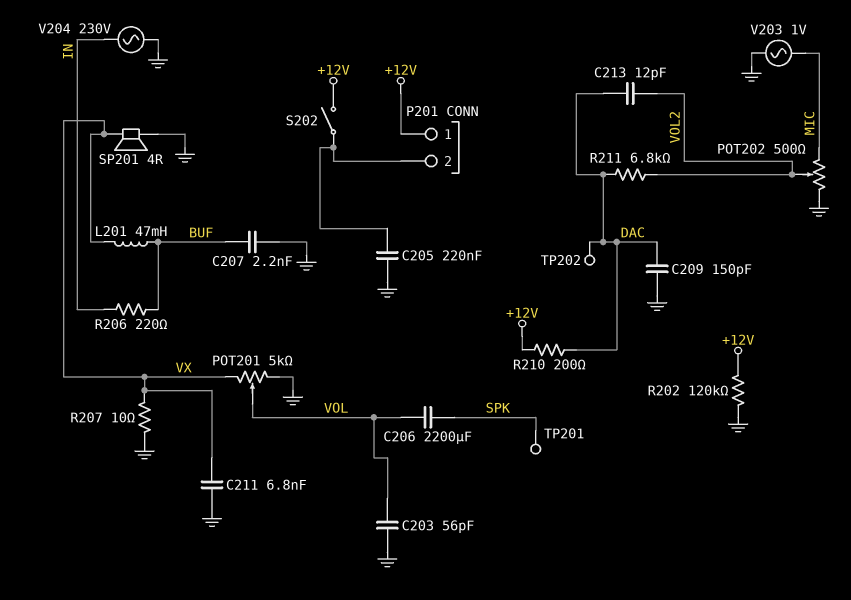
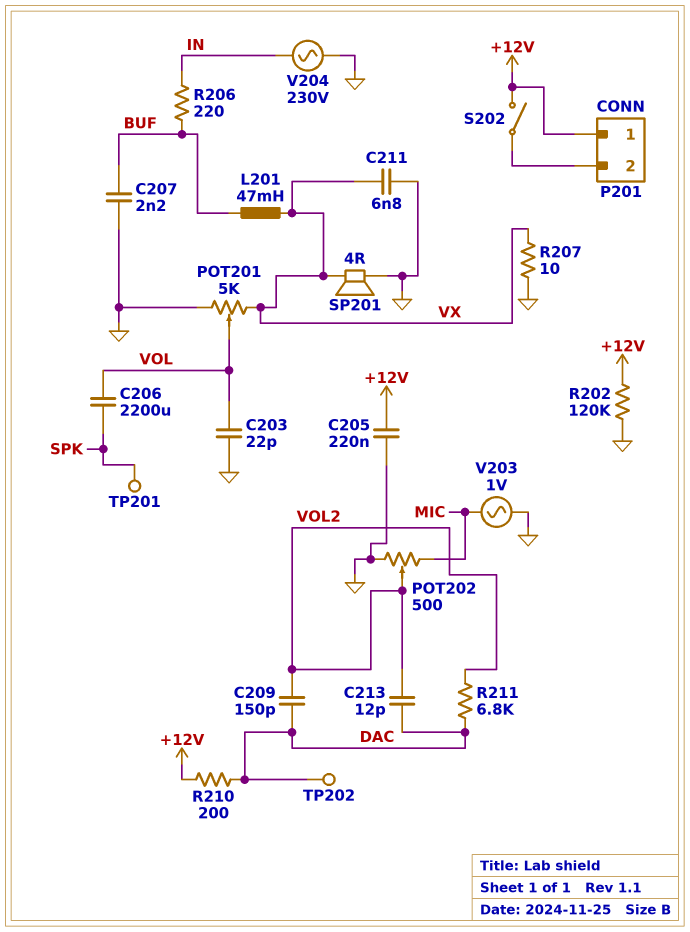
C203: 56pF (GND, VOL) -> 22pF (GND, VOL)
C205: 220nF (GND, P201/2) -> 220nF (+12V, GND)
C209: 150pF (DAC, GND) -> 150pF (DAC, VOL2)

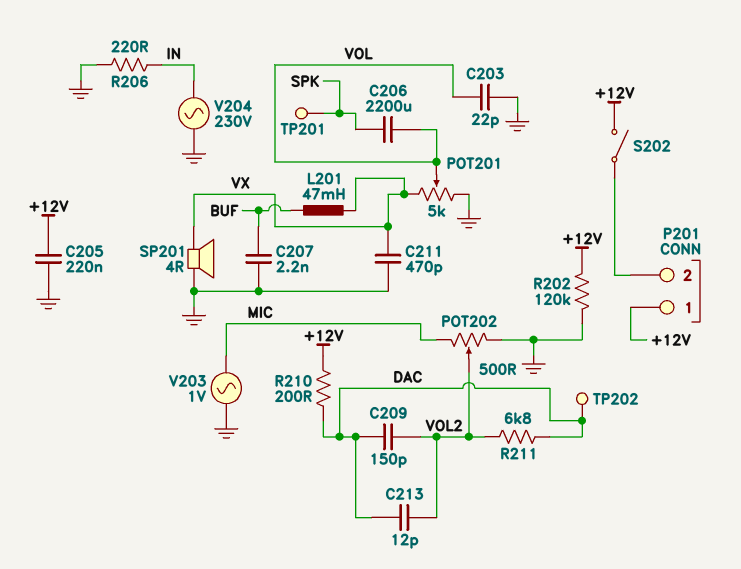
C211: 6.8nF (GND, VX) -> 470pF (GND, VX)
R206: 220 (BUF, IN) -> 220 (GND, IN)
R207: 10 (GND, VX) -> none

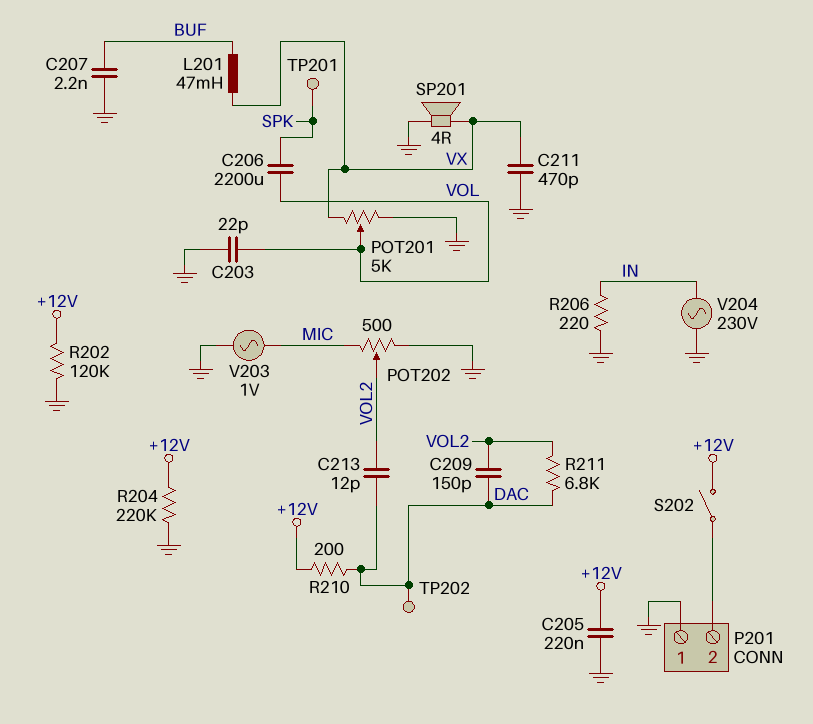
P201 pin 1: +12V -> GND
R204: none -> 220k (+12V, GND)

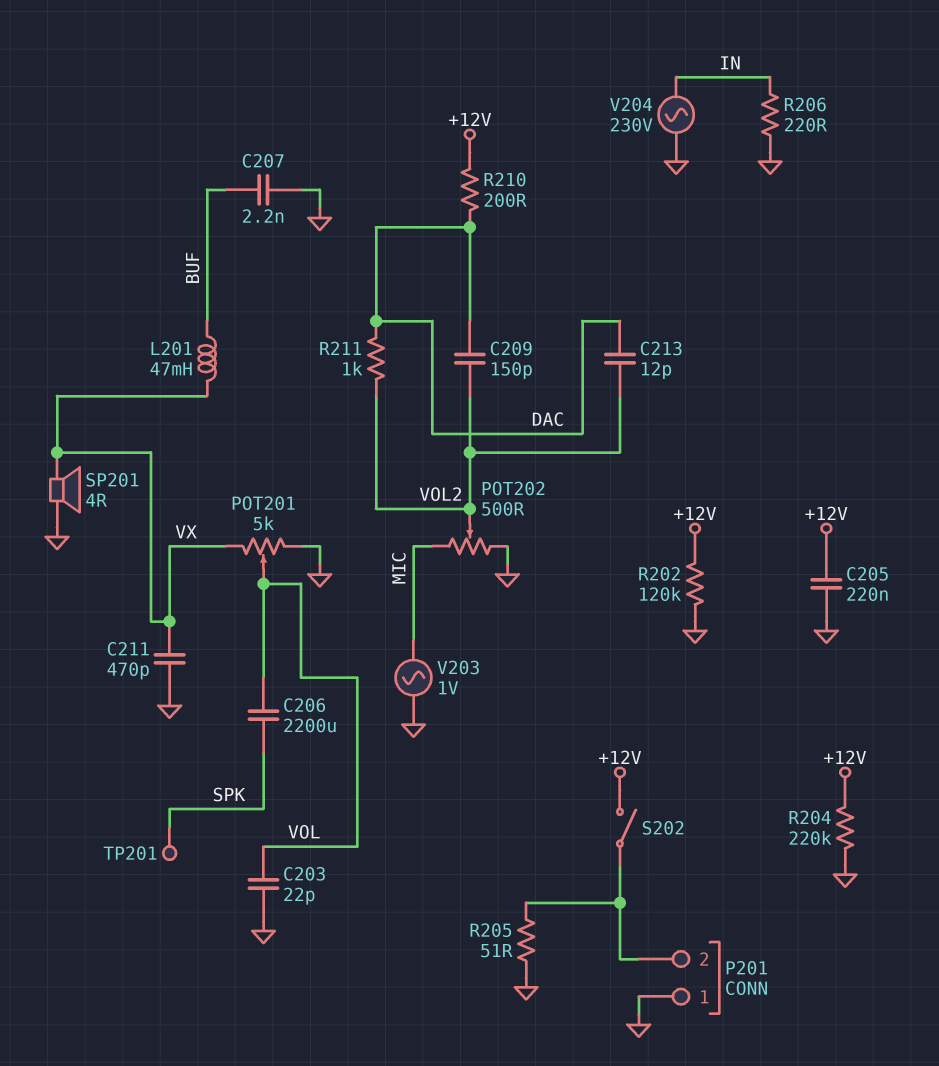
R205: none -> 51 (GND, P201/2)
R211: 6.8k (DAC, VOL2) -> 1k (DAC, VOL2)
TP202: test point (DAC) -> none

